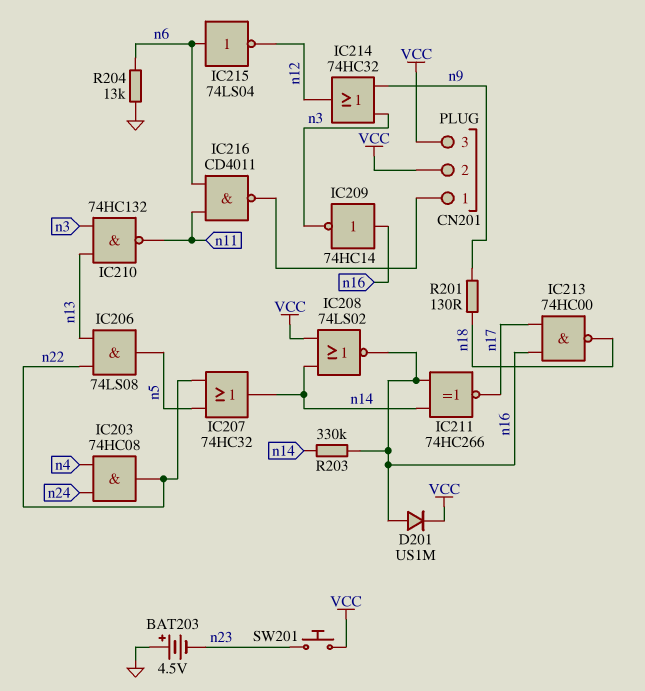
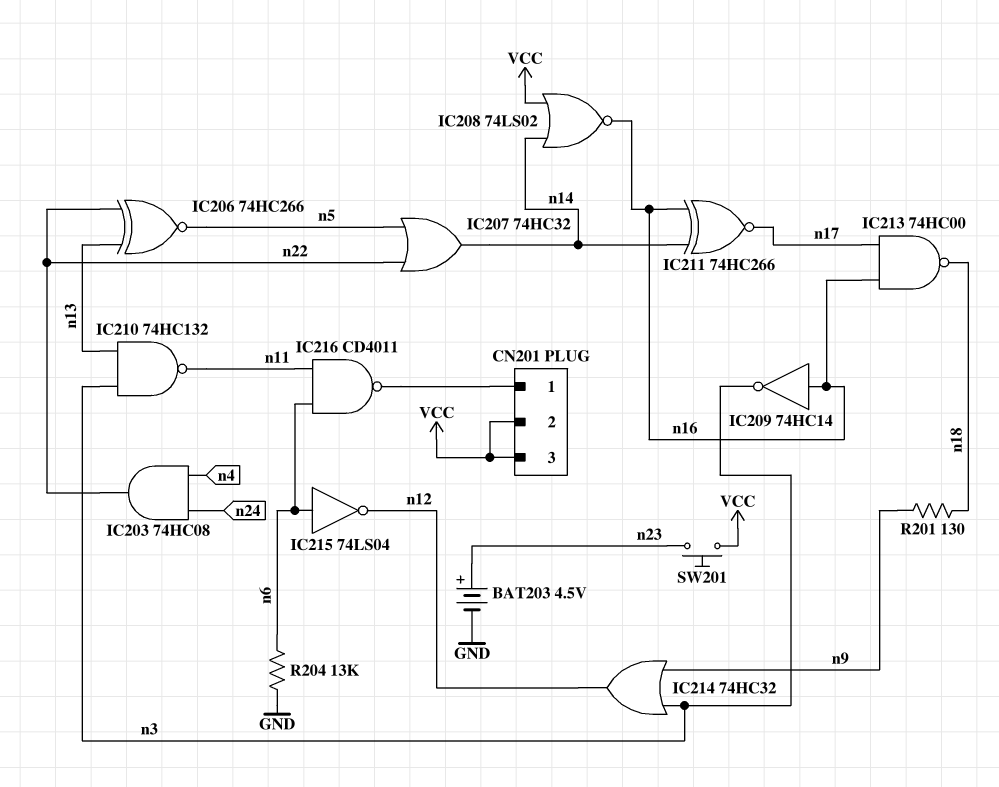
BAT203: 4.5V (plus GND, minus n23) -> 4.5V (plus n23, minus GND)
D201: diode US1M (A n16, K VCC) -> none
IC206: AND 74LS08 (in n13, in n22, out n5) -> XNOR 74HC266 (in n13, in n22, out n5)
R203: 330k (n14, n16) -> none

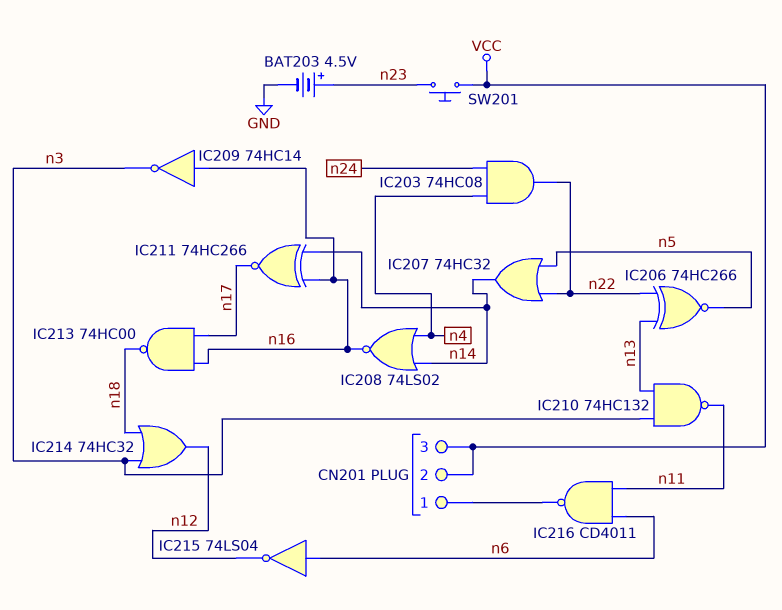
IC208: NOR 74LS02 (in VCC, in n14, out n16) -> NOR 74LS02 (in n4, in n14, out n16)
IC214: OR 74HC32 (in n3, in n9, out n12) -> OR 74HC32 (in n3, in n18, out n12)
R201: 130 (n9, n18) -> none
R204: 13k (GND, n6) -> none

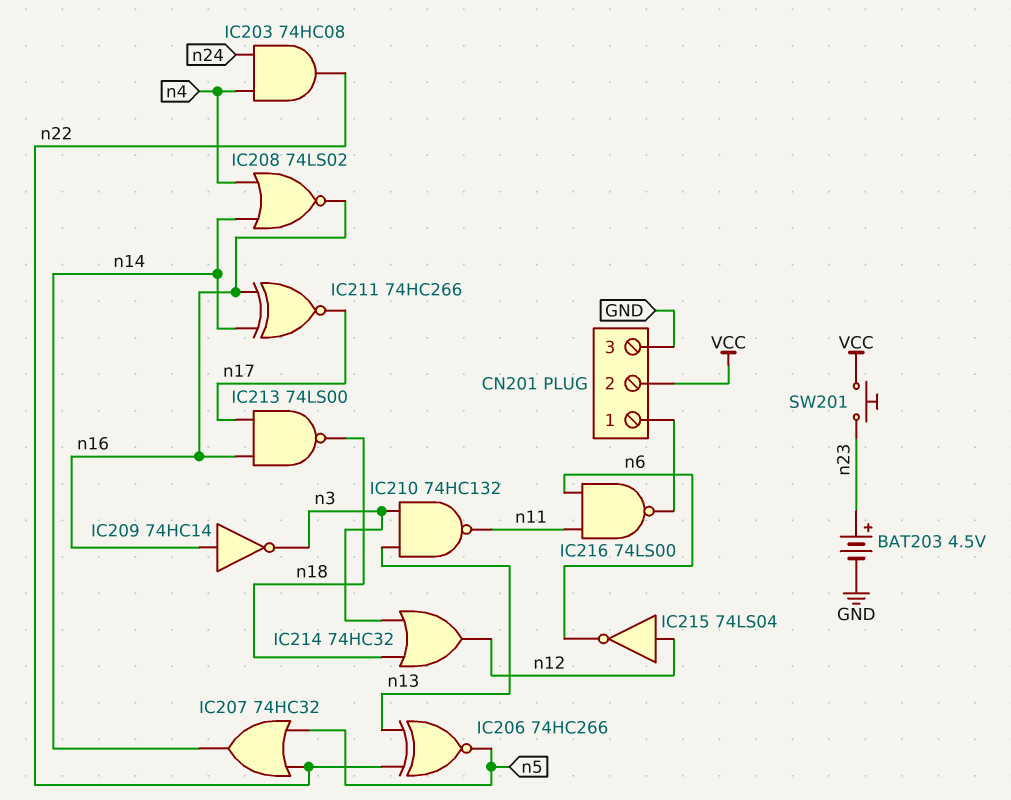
CN201 pin 3: VCC -> GND
IC213: NAND 74HC00 (in n16, in n17, out n18) -> NAND 74LS00 (in n16, in n17, out n18)
IC215: NOT 74LS04 (in n6, out n12) -> NOT 74LS04 (in n12, out n6)
IC216: NAND CD4011 (in n6, in n11, out CN201/1) -> NAND 74LS00 (in n6, in n11, out CN201/1)

